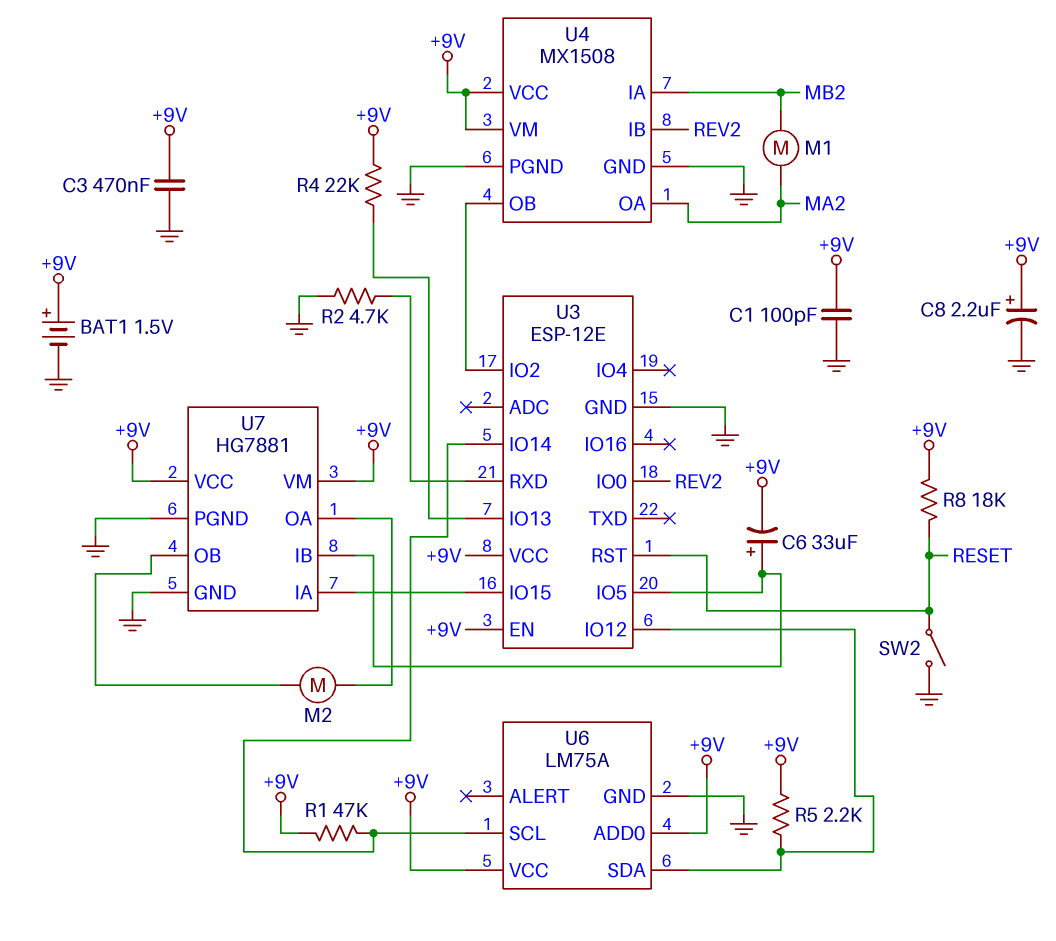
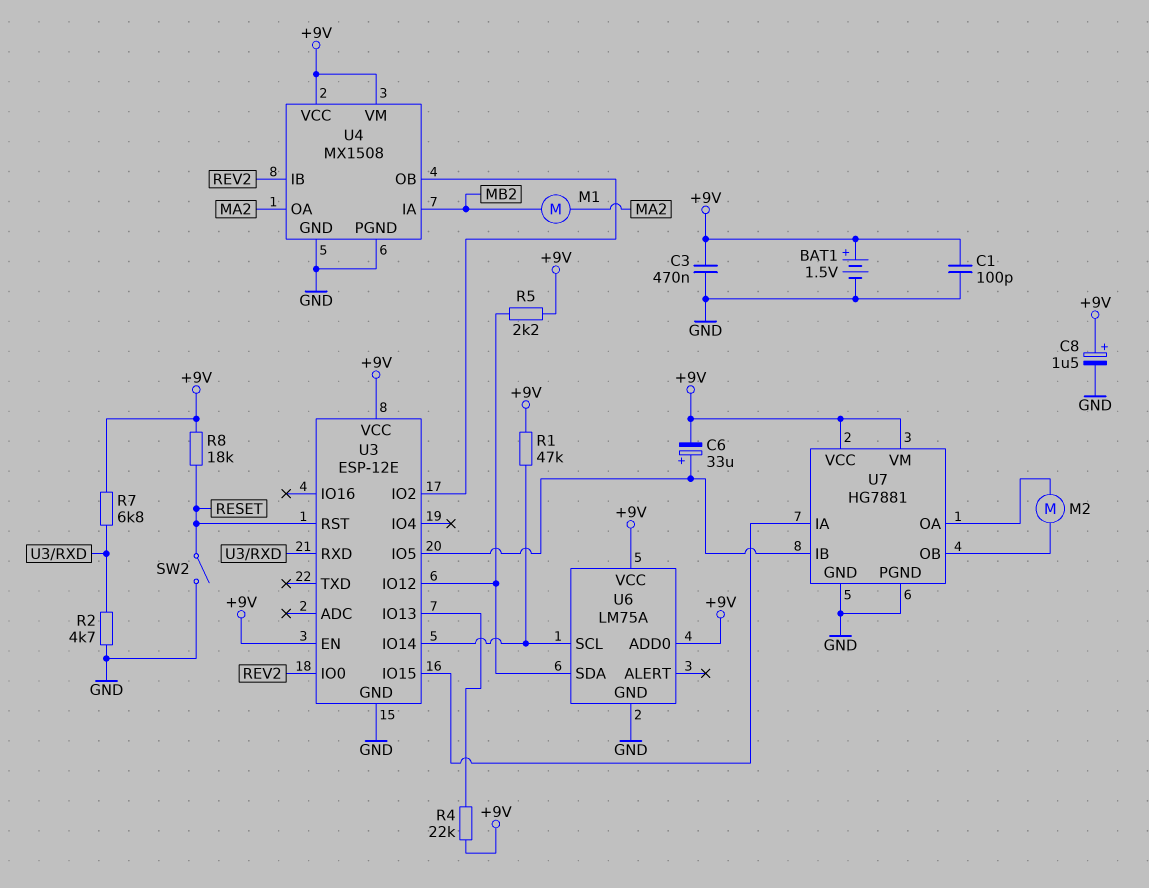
C8: 2.2uF (plus +9V, minus GND) -> 1.5uF (plus +9V, minus GND)
R7: none -> 6.8k (+9V, U3/RXD)

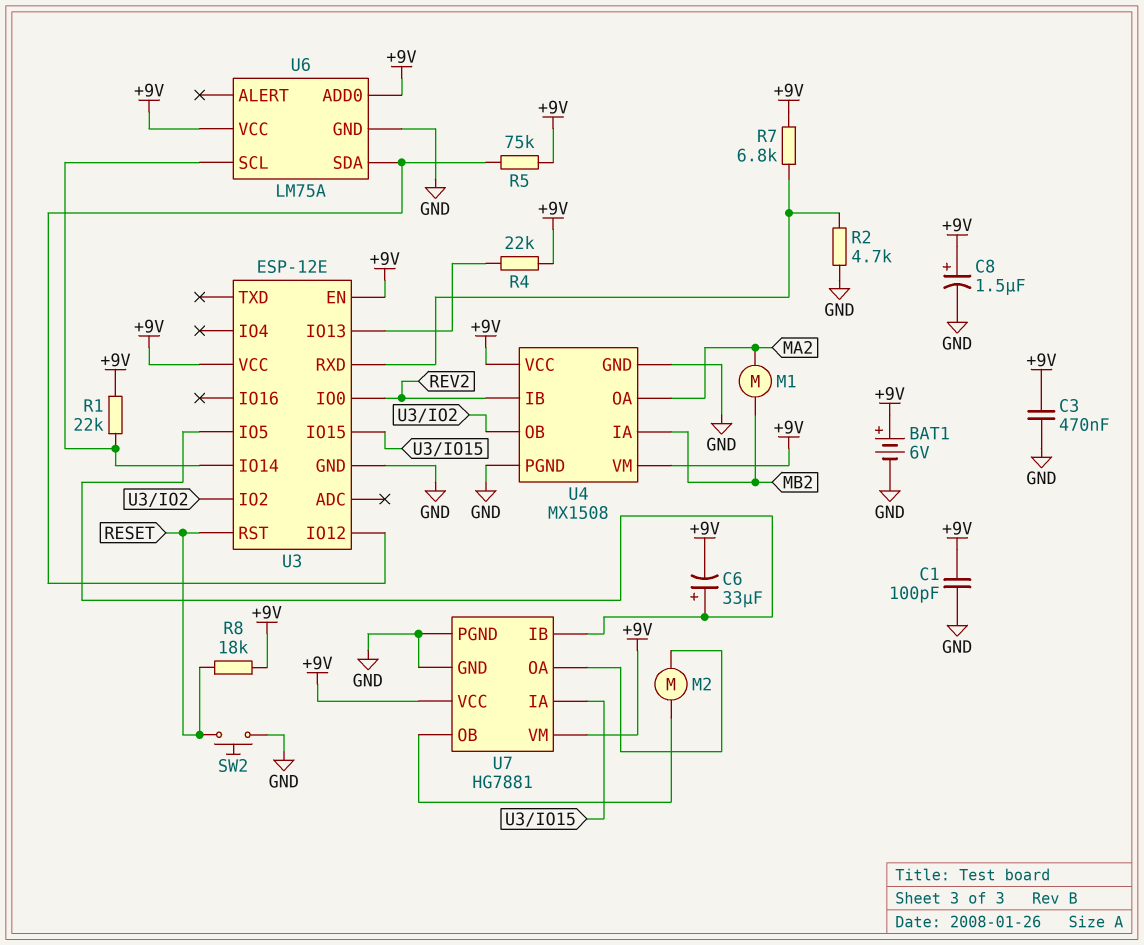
BAT1: 1.5V (plus +9V, minus GND) -> 6V (plus +9V, minus GND)
R1: 47k (+9V, U3/IO14) -> 22k (+9V, U3/IO14)
R5: 2.2k (+9V, U3/IO12) -> 75k (+9V, U3/IO12)
SW2: switch (GND, RESET) -> button (GND, RESET)

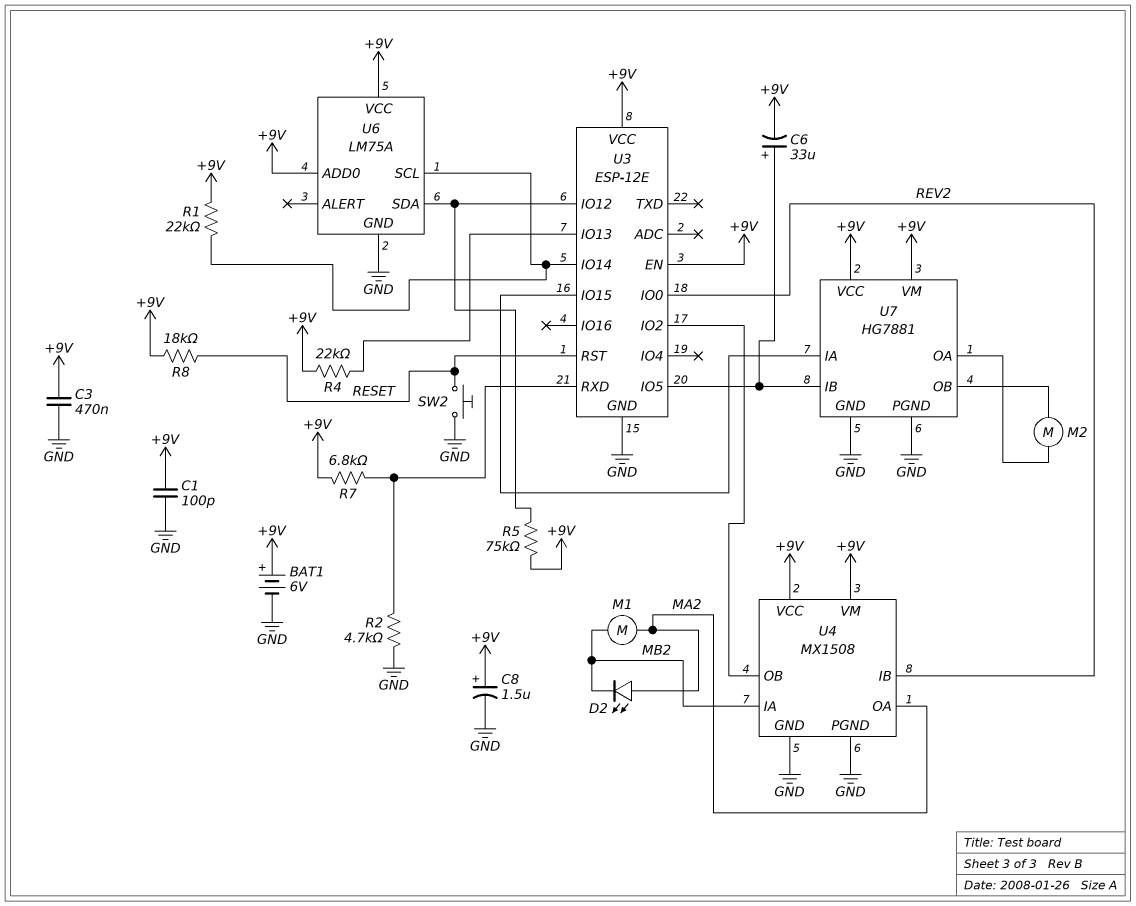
D2: none -> LED (A MA2, K MB2)

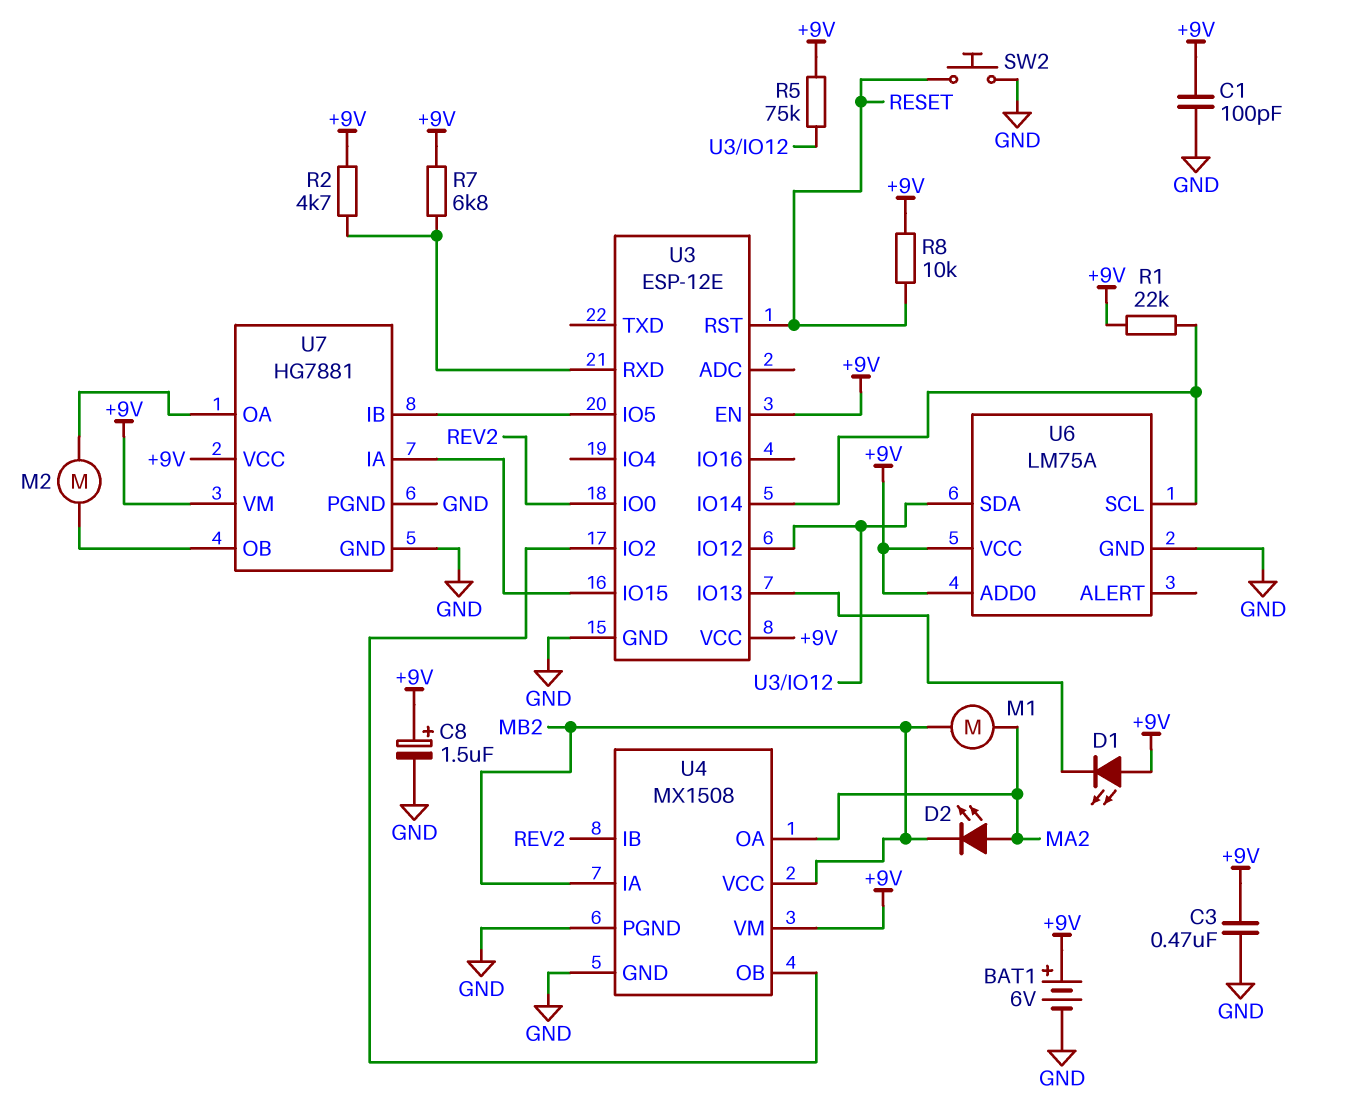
C6: 33uF (plus U3/IO5, minus +9V) -> none
D1: none -> LED (A +9V, K U3/IO13)
R2: 4.7k (GND, U3/RXD) -> 4.7k (+9V, U3/RXD)
R4: 22k (+9V, U3/IO13) -> none
R8: 18k (+9V, RESET) -> 10k (+9V, RESET)
U4 pin VCC: +9V -> MB2

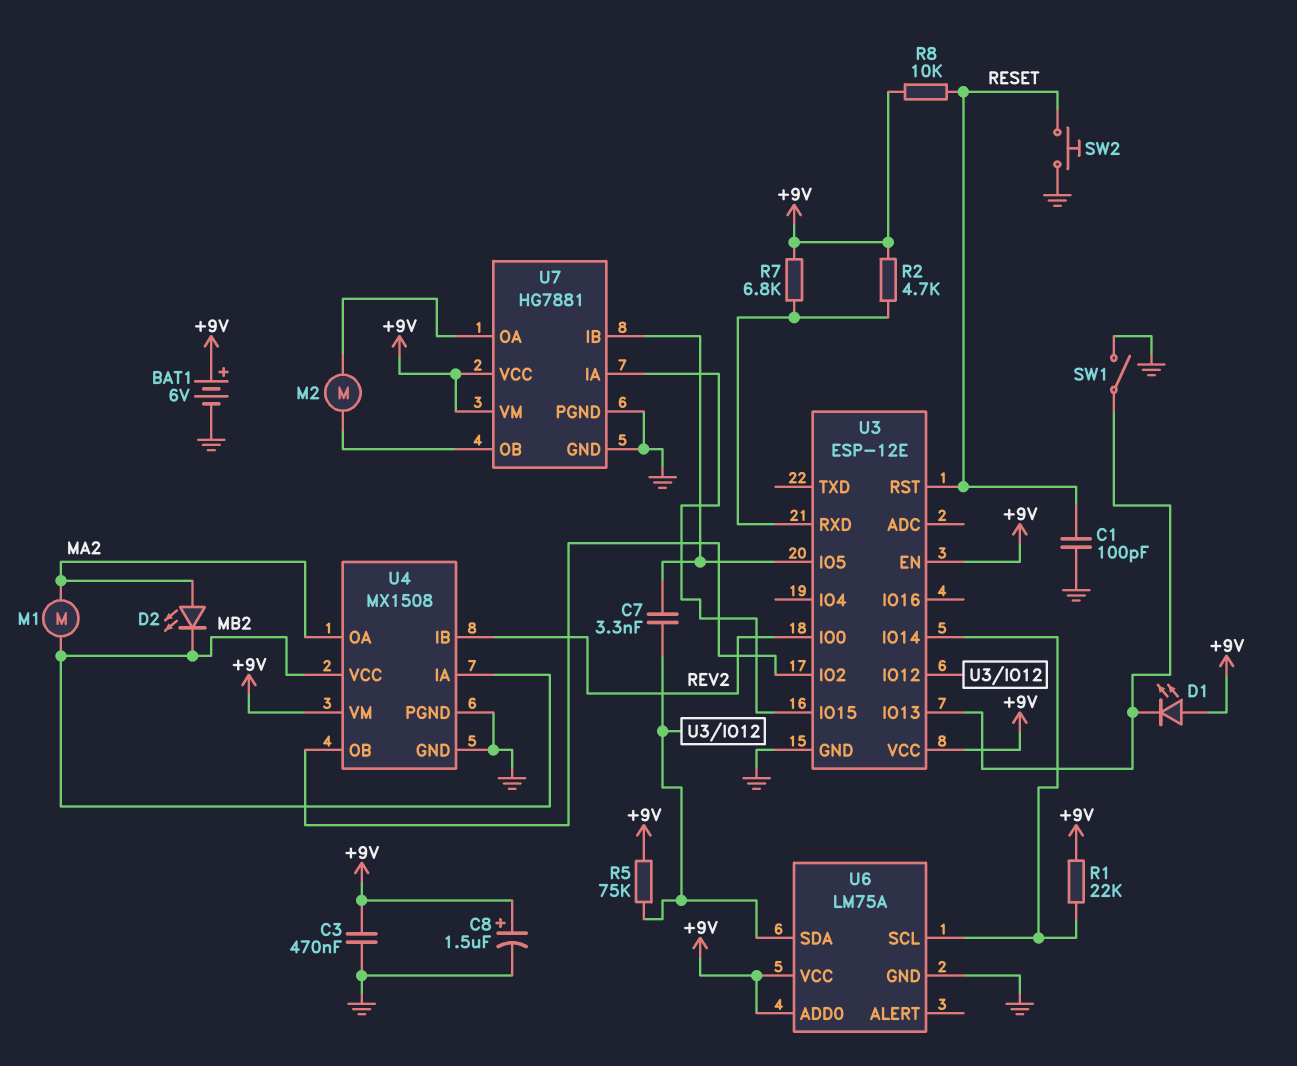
C1: 100pF (+9V, GND) -> 100pF (GND, RESET)
C7: none -> 3.3nF (U3/IO5, U3/IO12)
SW1: none -> switch (GND, U3/IO13)

